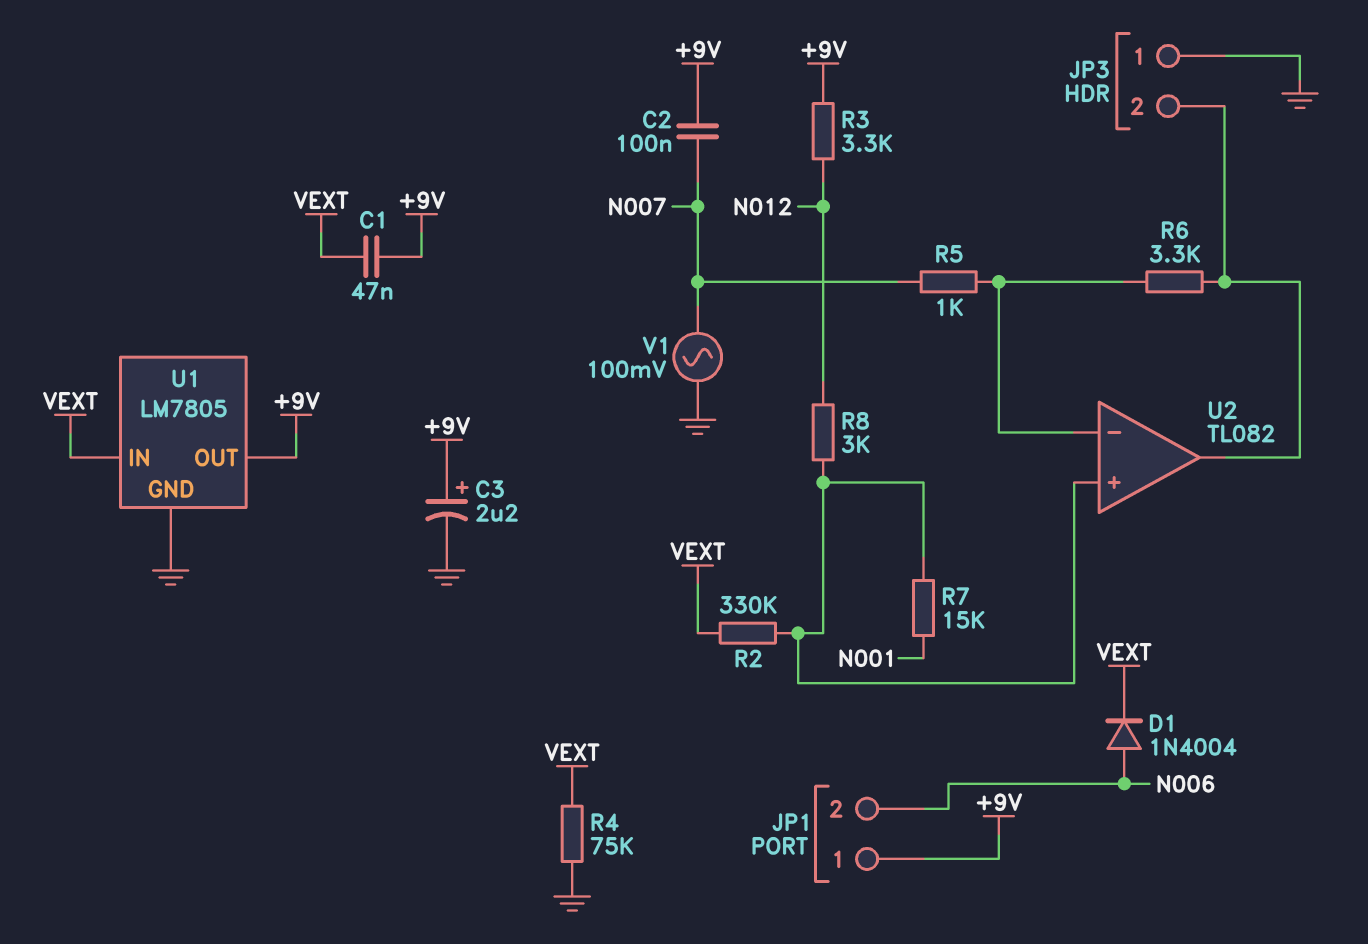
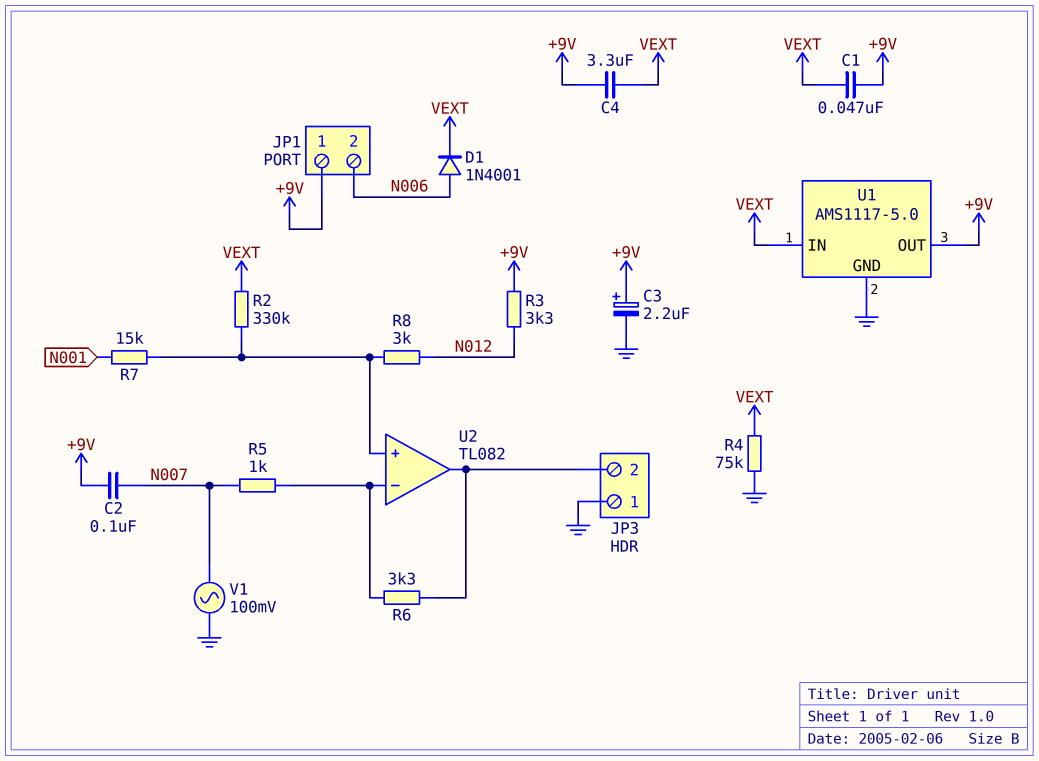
C4: none -> 3.3uF (+9V, VEXT)
D1: diode 1N4004 (A N006, K VEXT) -> diode 1N4001 (A N006, K VEXT)
U1: LM7805 -> AMS1117-5.0

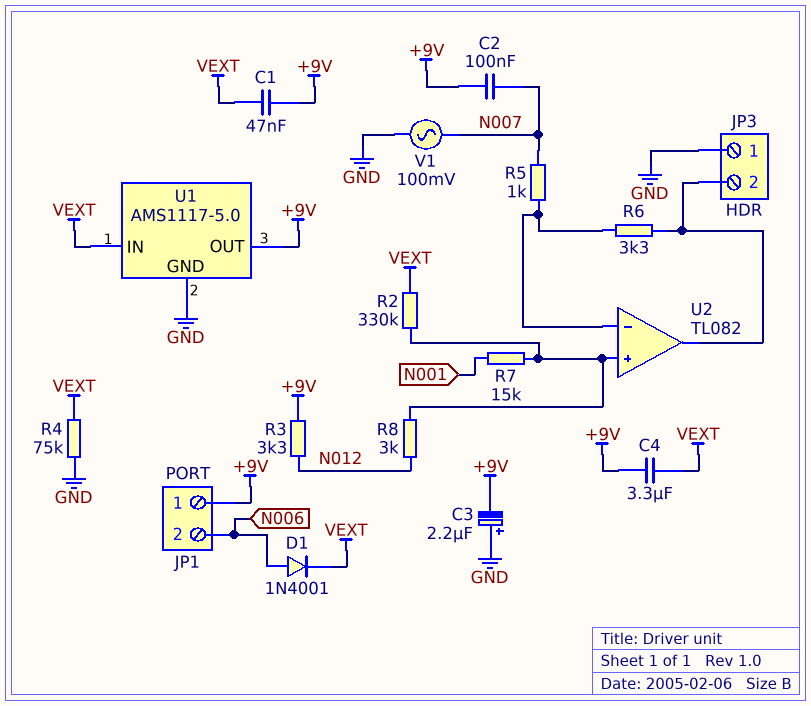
C3: 2.2uF (plus +9V, minus GND) -> 2.2uF (plus GND, minus +9V)

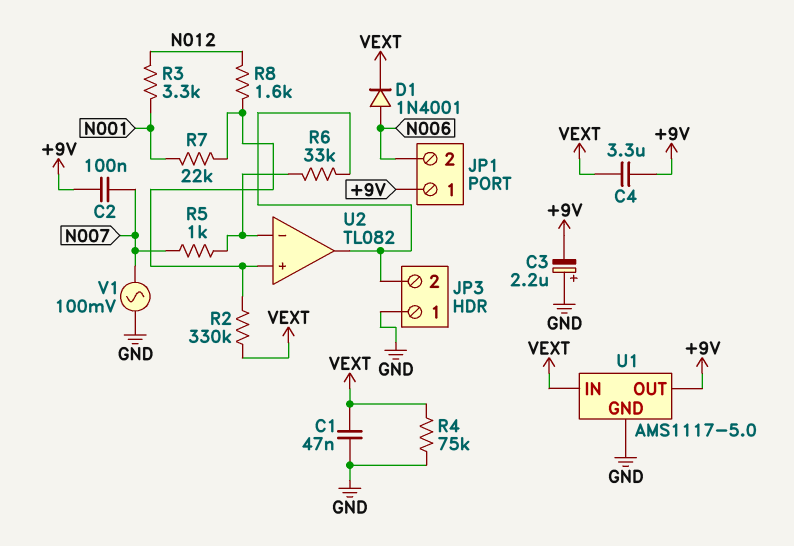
C1: 47nF (+9V, VEXT) -> 47nF (GND, VEXT)
R3: 3.3k (+9V, N012) -> 3.3k (N001, N012)
R6: 3.3k (JP3/2, U2/in-) -> 33k (JP3/2, U2/in-)
R7: 15k (N001, U2/in+) -> 22k (N001, U2/in+)
R8: 3k (N012, U2/in+) -> 1.6k (N012, U2/in+)

